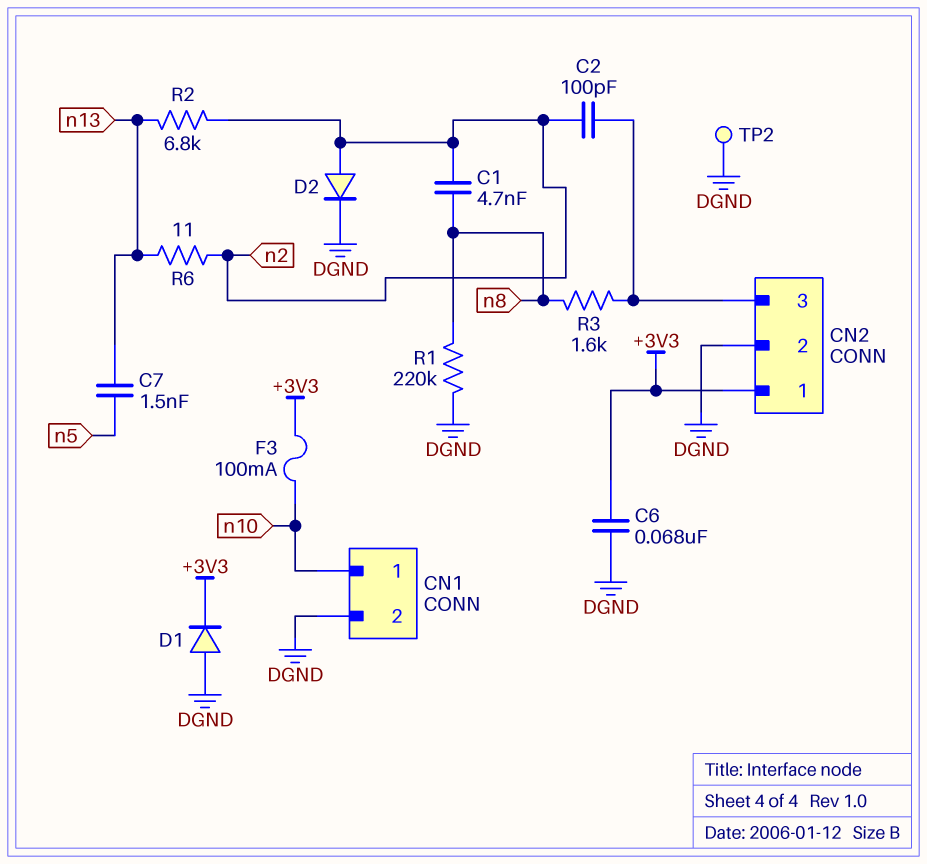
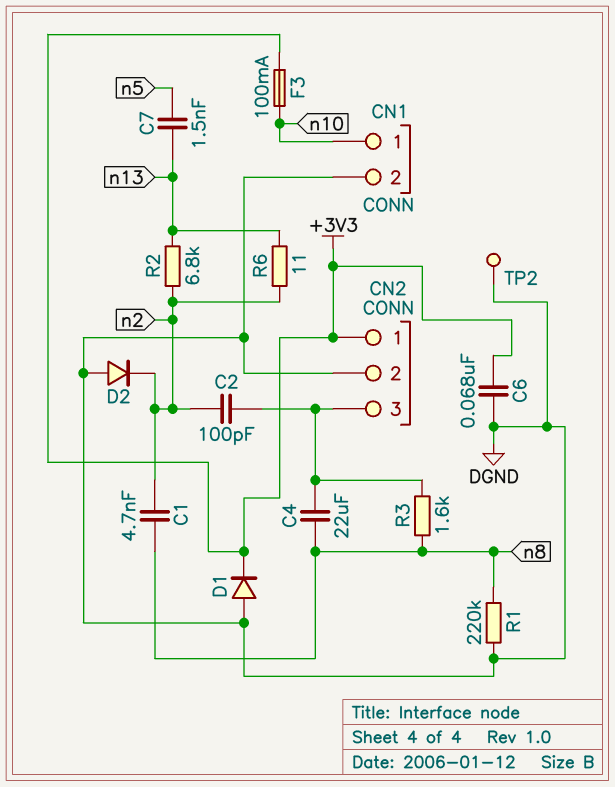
C4: none -> 22uF (CN2/3, n8)
D2: diode (A n2, K DGND) -> diode (A DGND, K n2)

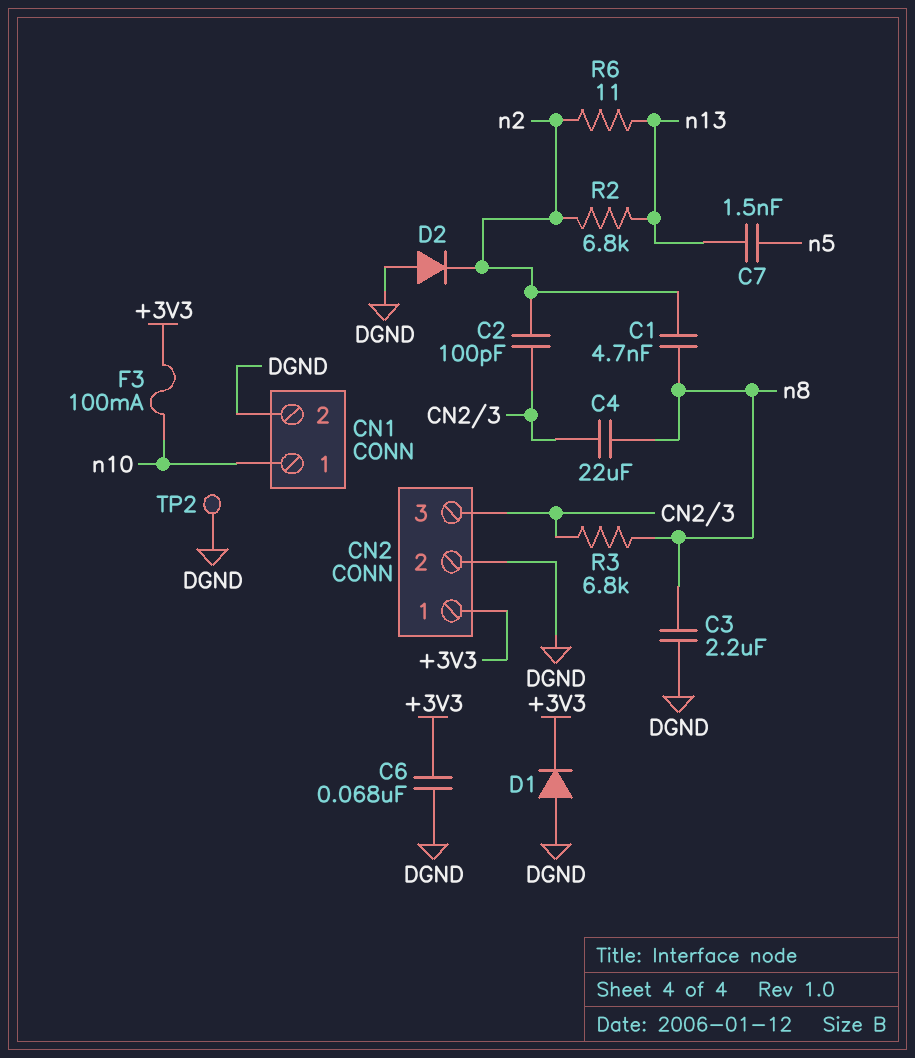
C3: none -> 2.2uF (DGND, n8)
R1: 220k (DGND, n8) -> none
R3: 1.6k (CN2/3, n8) -> 6.8k (CN2/3, n8)

